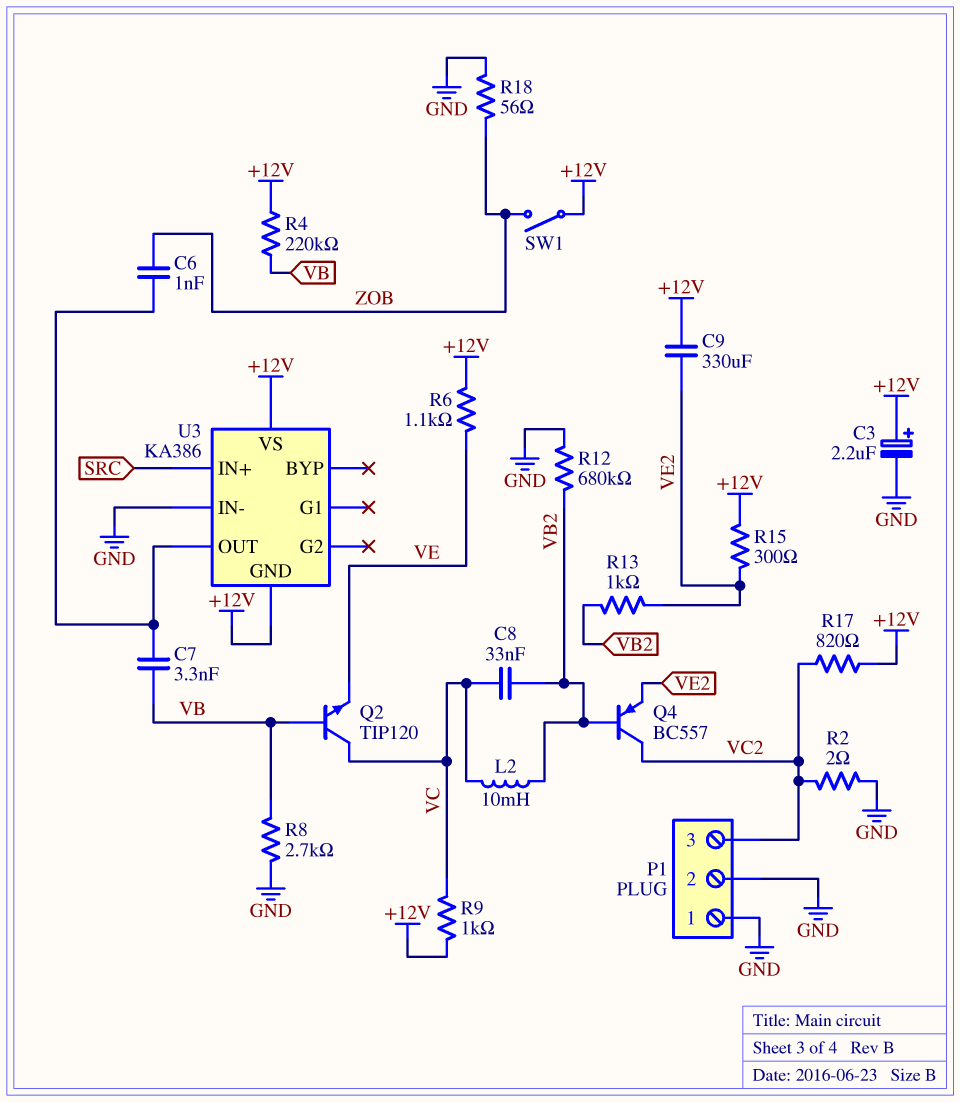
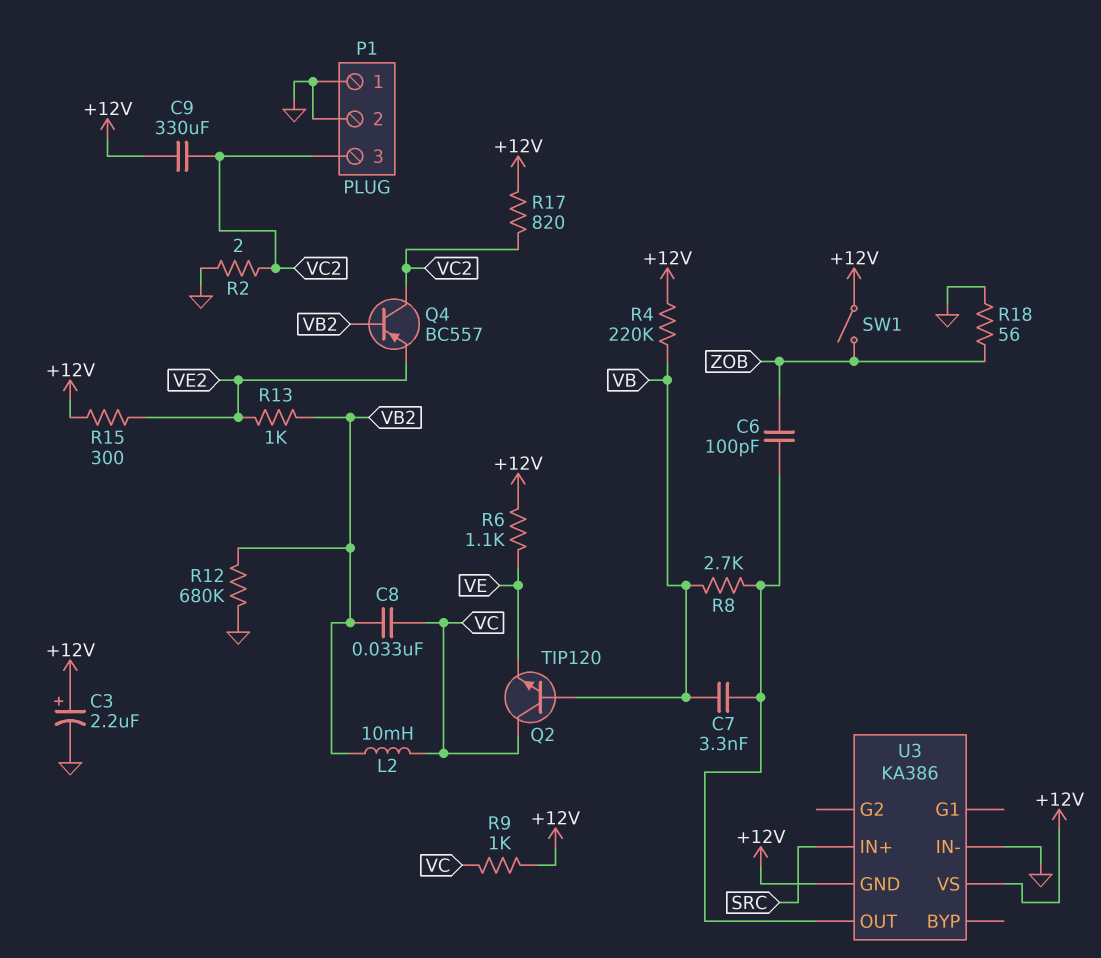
C6: 1nF (U3/OUT, ZOB) -> 100pF (U3/OUT, ZOB)
C9: 330uF (+12V, VE2) -> 330uF (+12V, VC2)
R8: 2.7k (GND, VB) -> 2.7k (U3/OUT, VB)

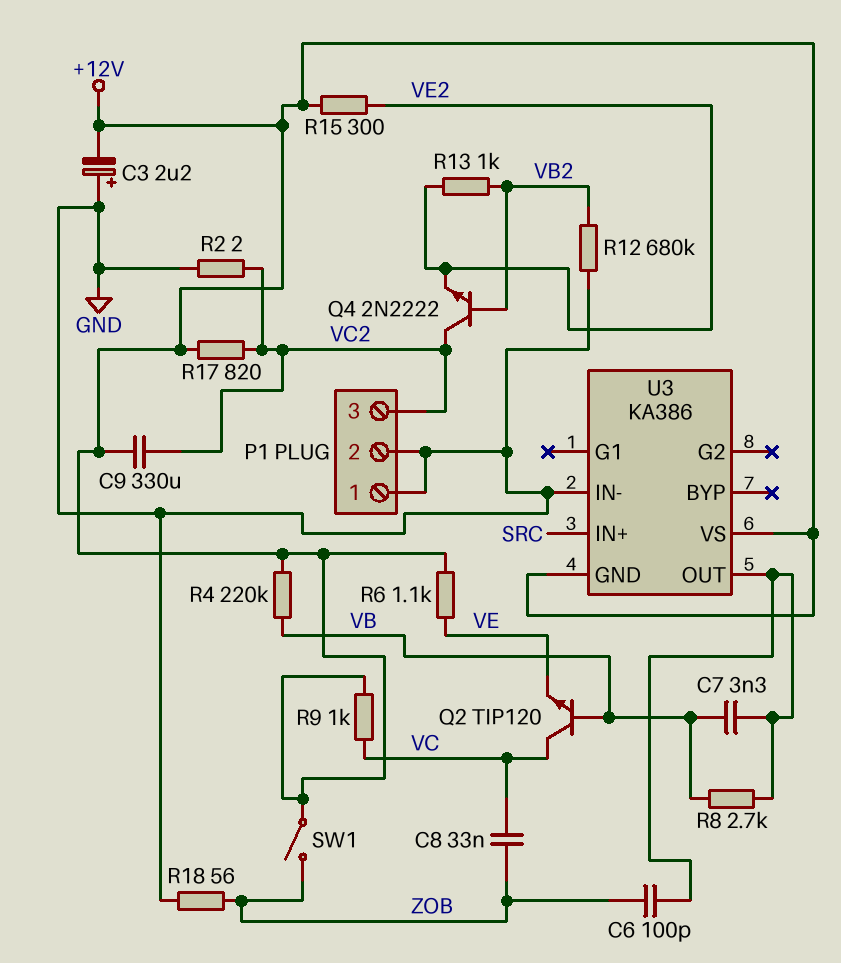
C3: 2.2uF (plus +12V, minus GND) -> 2.2uF (plus GND, minus +12V)
C8: 33nF (VB2, VC) -> 33nF (VC, ZOB)
L2: 10mH (VB2, VC) -> none
Q4: PNP BC557 (B VB2, C VC2, E VE2) -> NPN 2N2222 (B VB2, C VC2, E VE2)

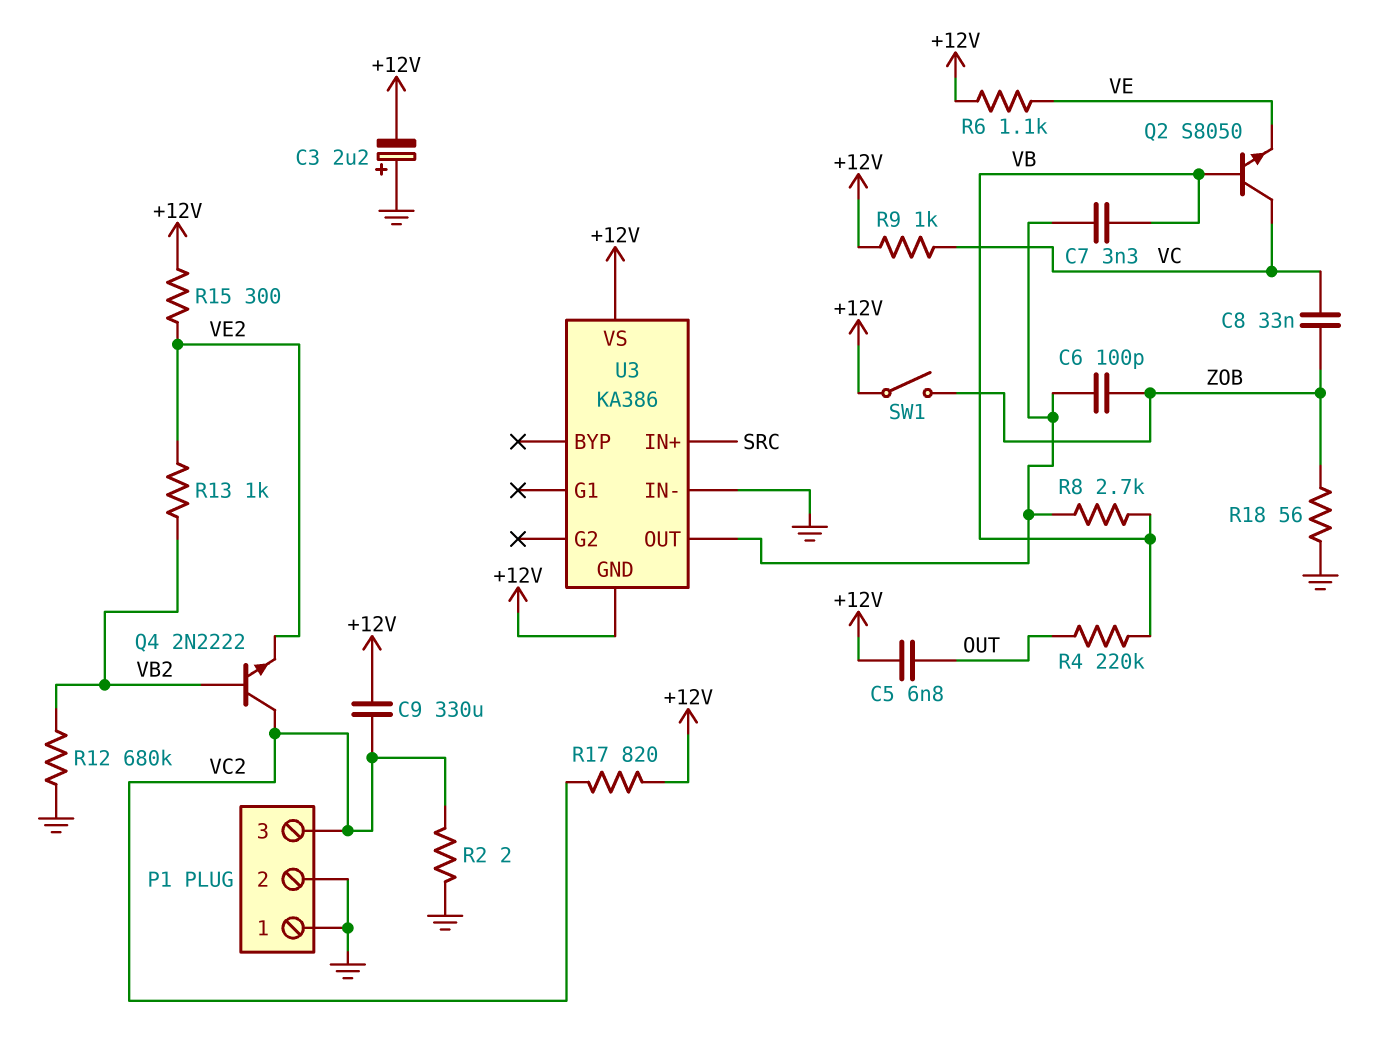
C5: none -> 6.8nF (+12V, OUT)
Q2: NPN TIP120 (B VB, C VC, E VE) -> NPN S8050 (B VB, C VC, E VE)
R4: 220k (+12V, VB) -> 220k (OUT, VB)

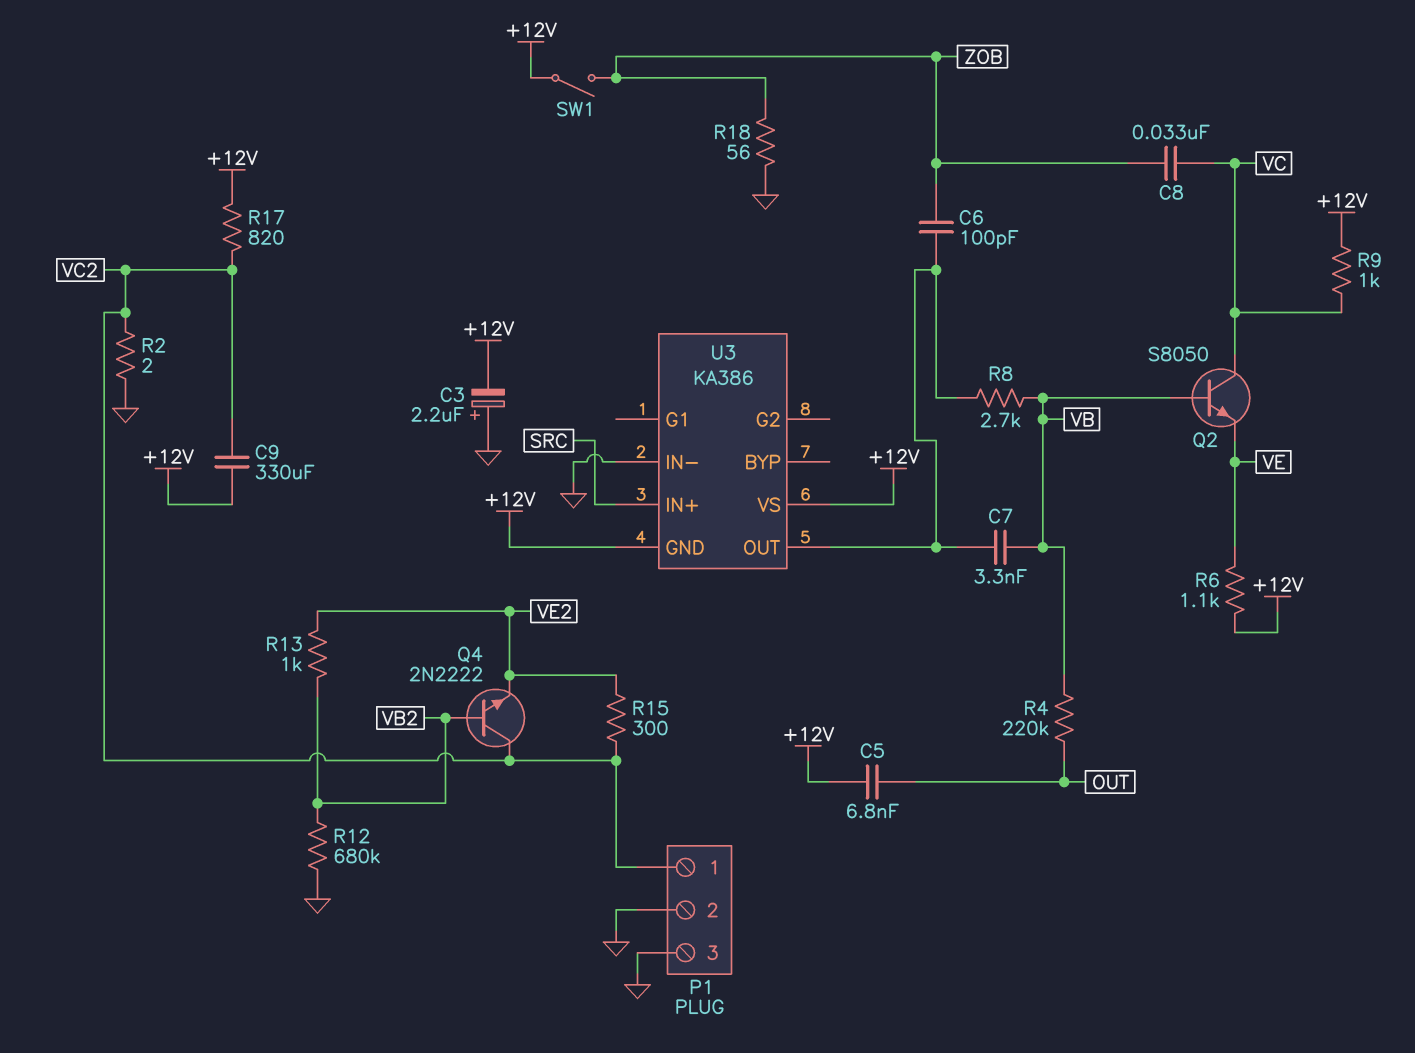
P1 pin 1: GND -> VC2
P1 pin 3: VC2 -> GND
R15: 300 (+12V, VE2) -> 300 (VC2, VE2)

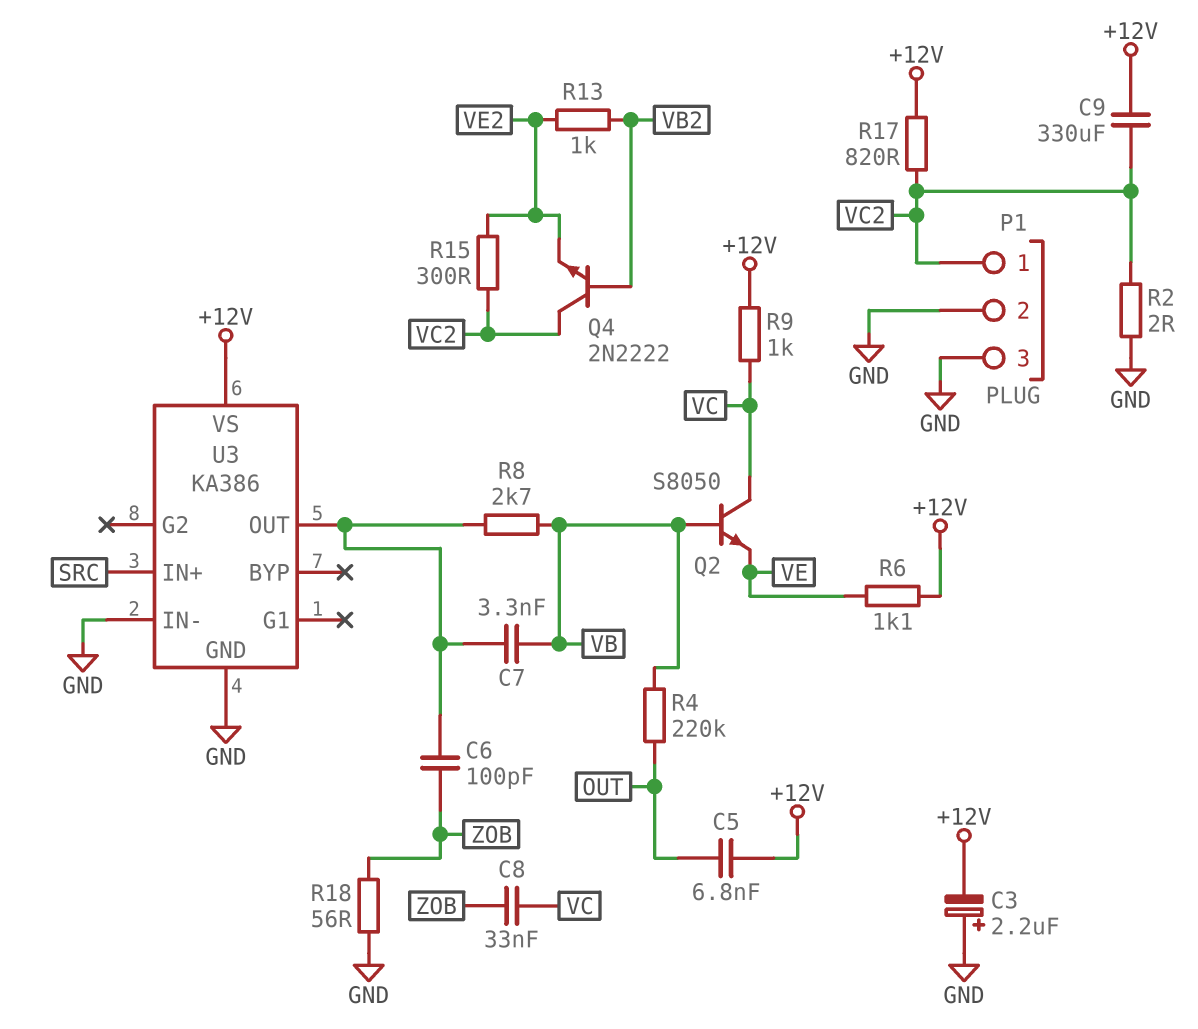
R12: 680k (GND, VB2) -> none
SW1: switch (+12V, ZOB) -> none
U3 pin GND: +12V -> GND

